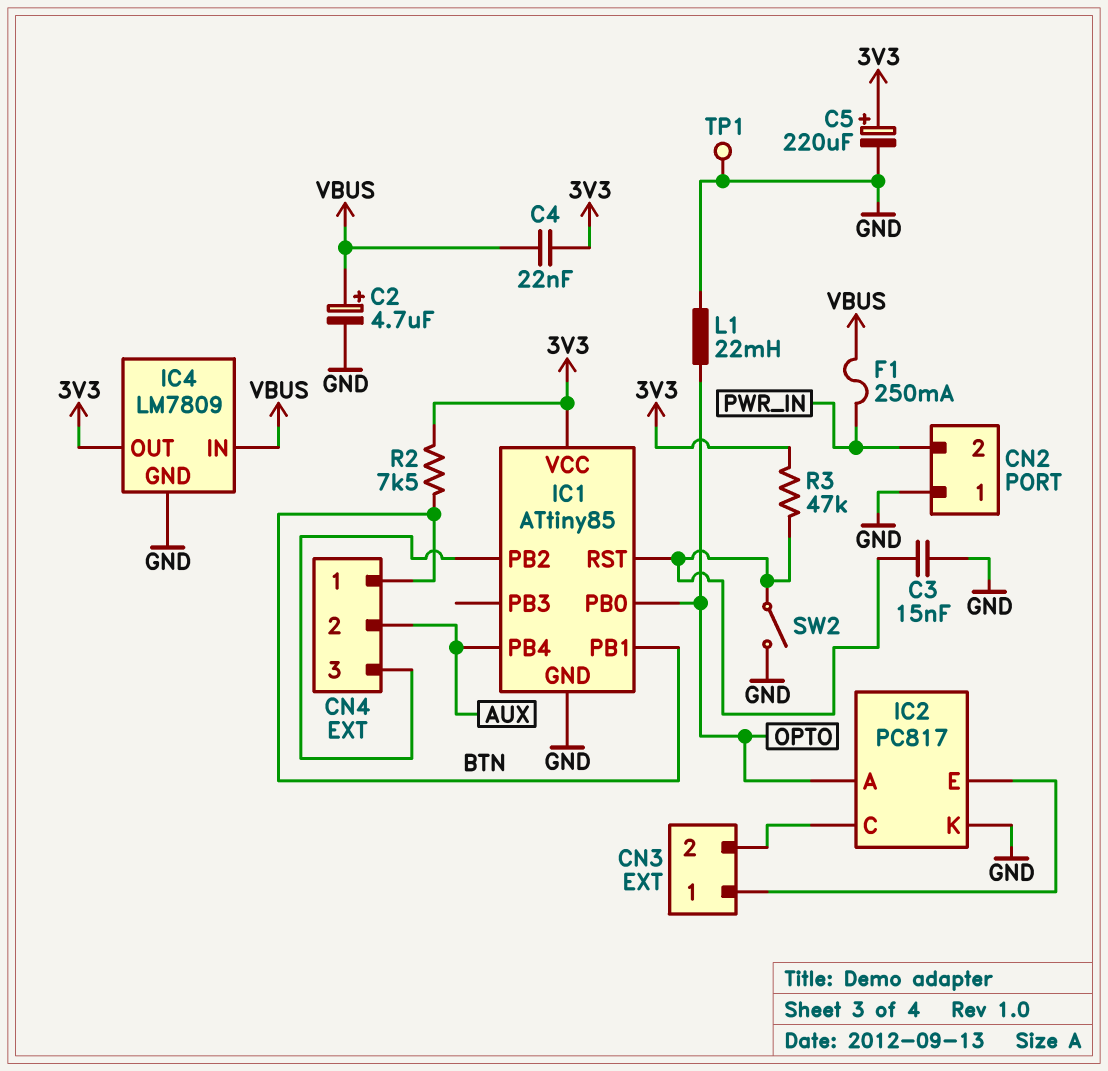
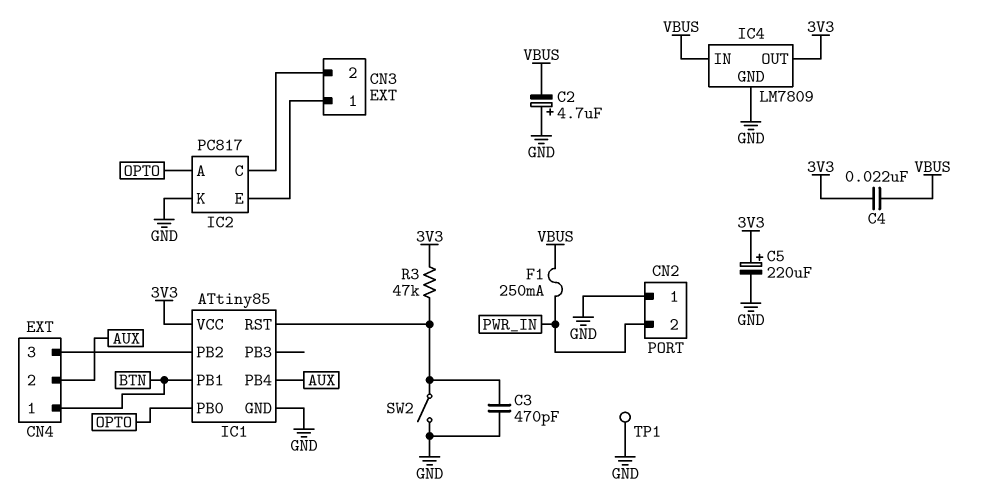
C2: 4.7uF (plus VBUS, minus GND) -> 4.7uF (plus GND, minus VBUS)
C3: 15nF (GND, IC1/RST) -> 470pF (GND, IC1/RST)
L1: 22mH (GND, OPTO) -> none
R2: 7.5k (3V3, BTN) -> none

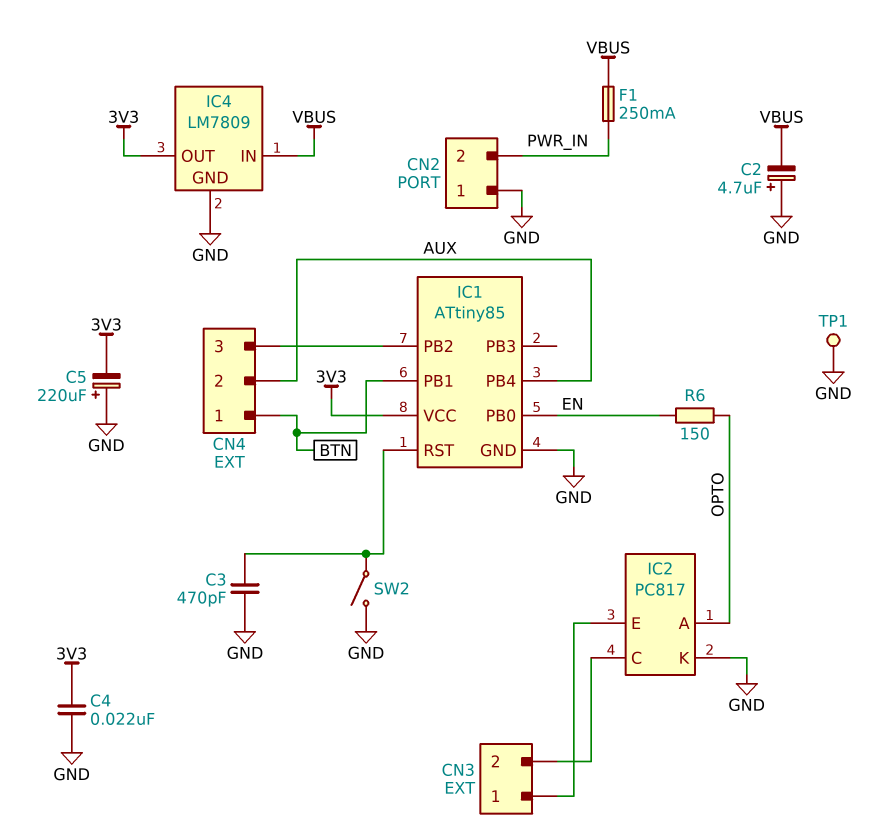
C4: 22nF (3V3, VBUS) -> 22nF (3V3, GND)
C5: 220uF (plus 3V3, minus GND) -> 220uF (plus GND, minus 3V3)
IC1 pin PB0: OPTO -> EN
R3: 47k (3V3, IC1/RST) -> none
R6: none -> 150 (EN, OPTO)

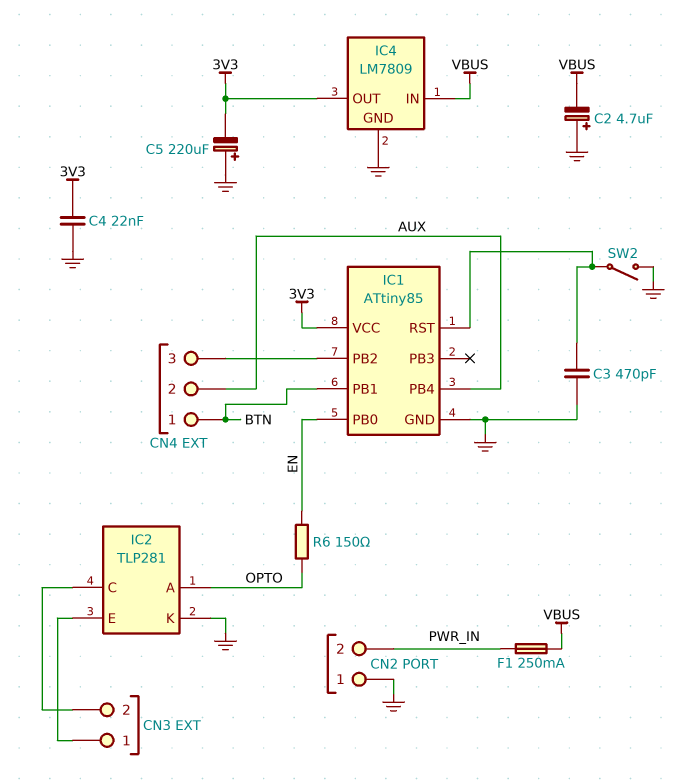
IC2: PC817 -> TLP281
TP1: test point (GND) -> none

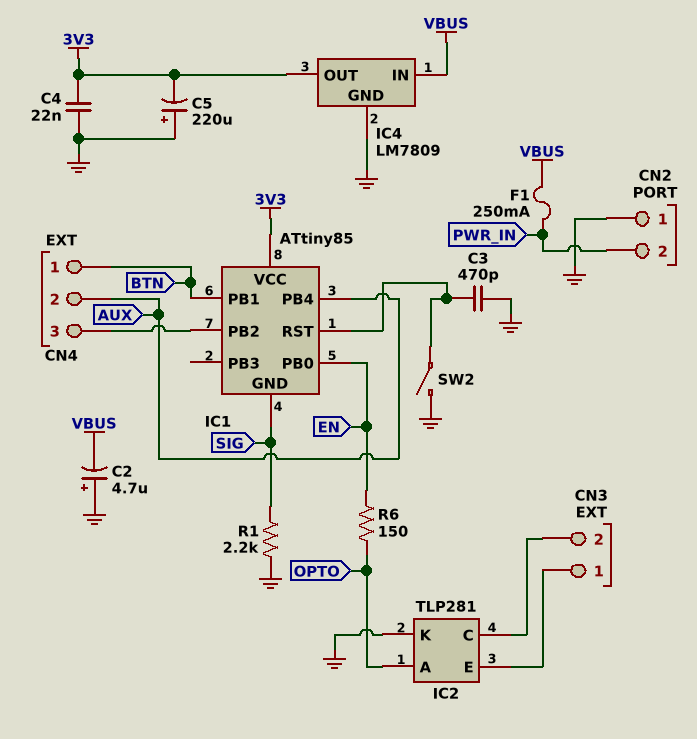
IC1 pin GND: GND -> SIG
R1: none -> 2.2k (GND, SIG)

